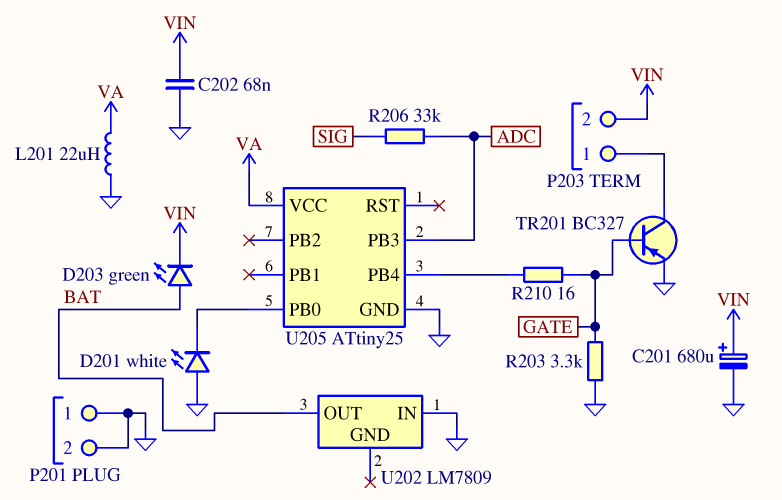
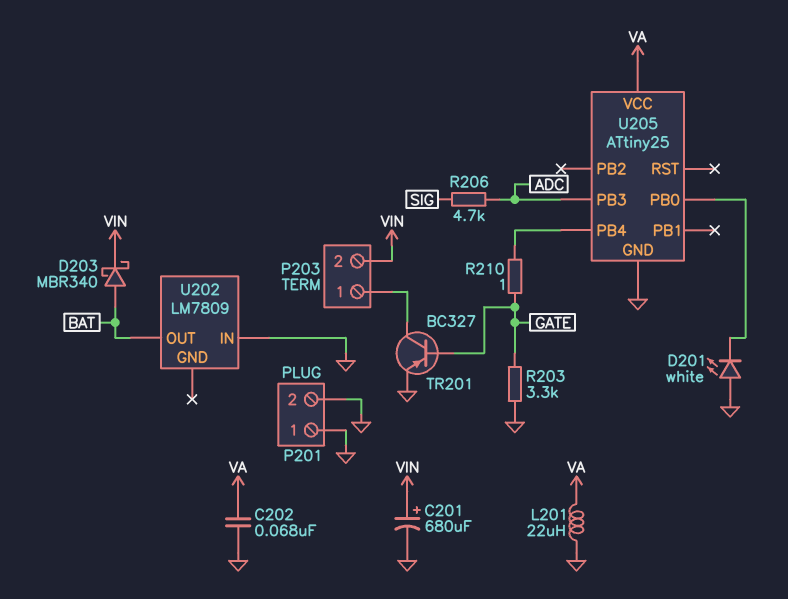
C202: 68nF (GND, VIN) -> 68nF (GND, VA)
D203: LED green (A BAT, K VIN) -> schottky MBR340 (A BAT, K VIN)
R206: 33k (ADC, SIG) -> 4.7k (ADC, SIG)
R210: 16 (GATE, U205/PB4) -> 1 (GATE, U205/PB4)

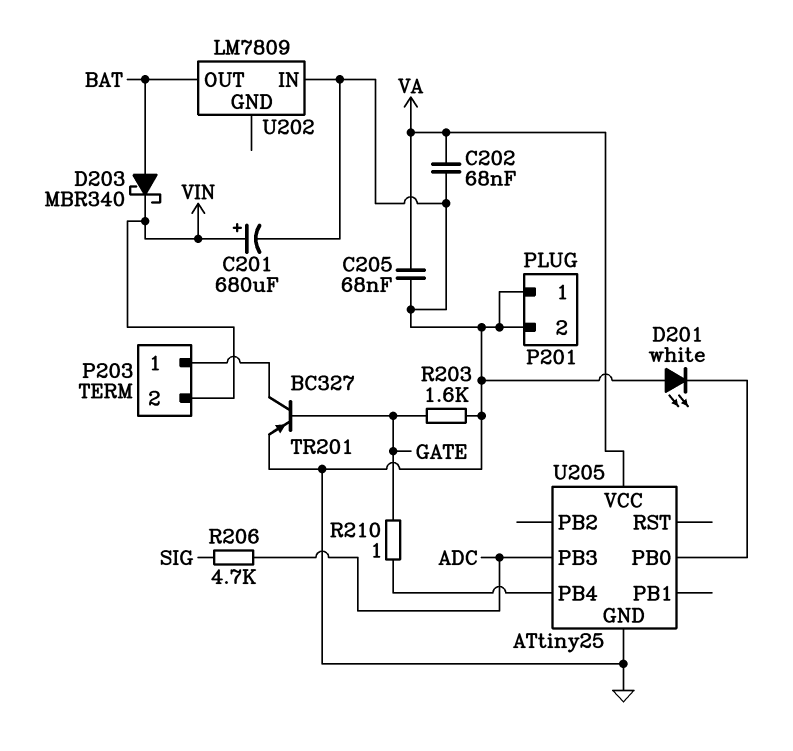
C205: none -> 68nF (GND, VA)
L201: 22uH (GND, VA) -> none
R203: 3.3k (GATE, GND) -> 1.6k (GATE, GND)

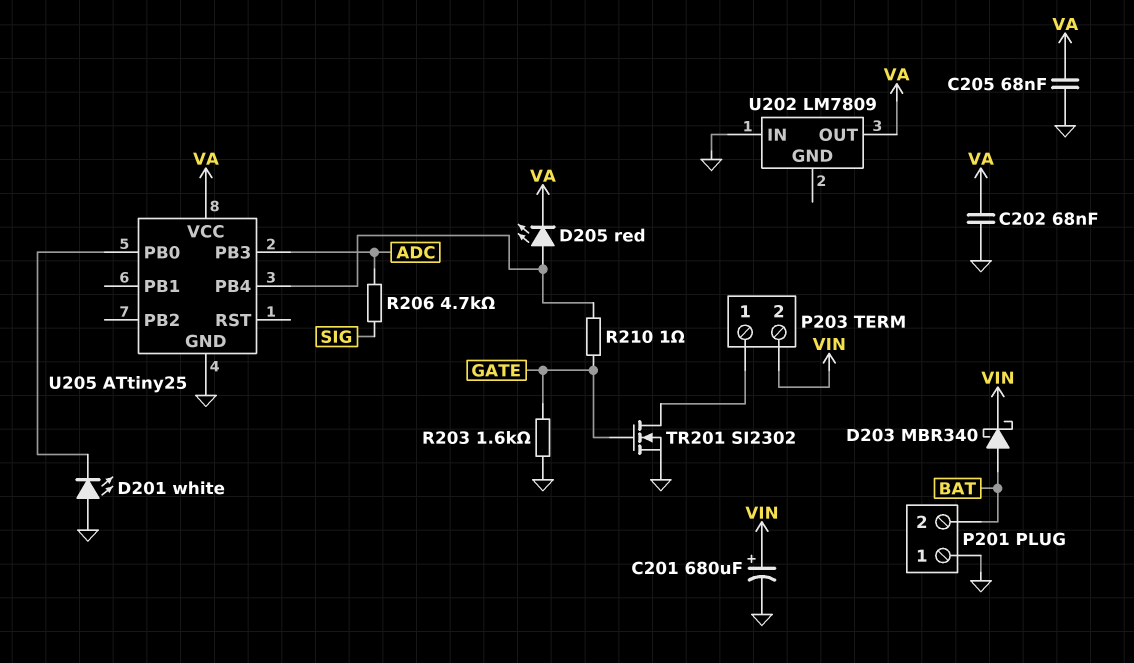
D205: none -> LED red (A U205/PB4, K VA)
P201 pin 2: GND -> BAT
TR201: PNP BC327 (B GATE, C P203/1, E GND) -> NMOS SI2302 (G GATE, D P203/1, S GND)
U202 pin OUT: BAT -> VA

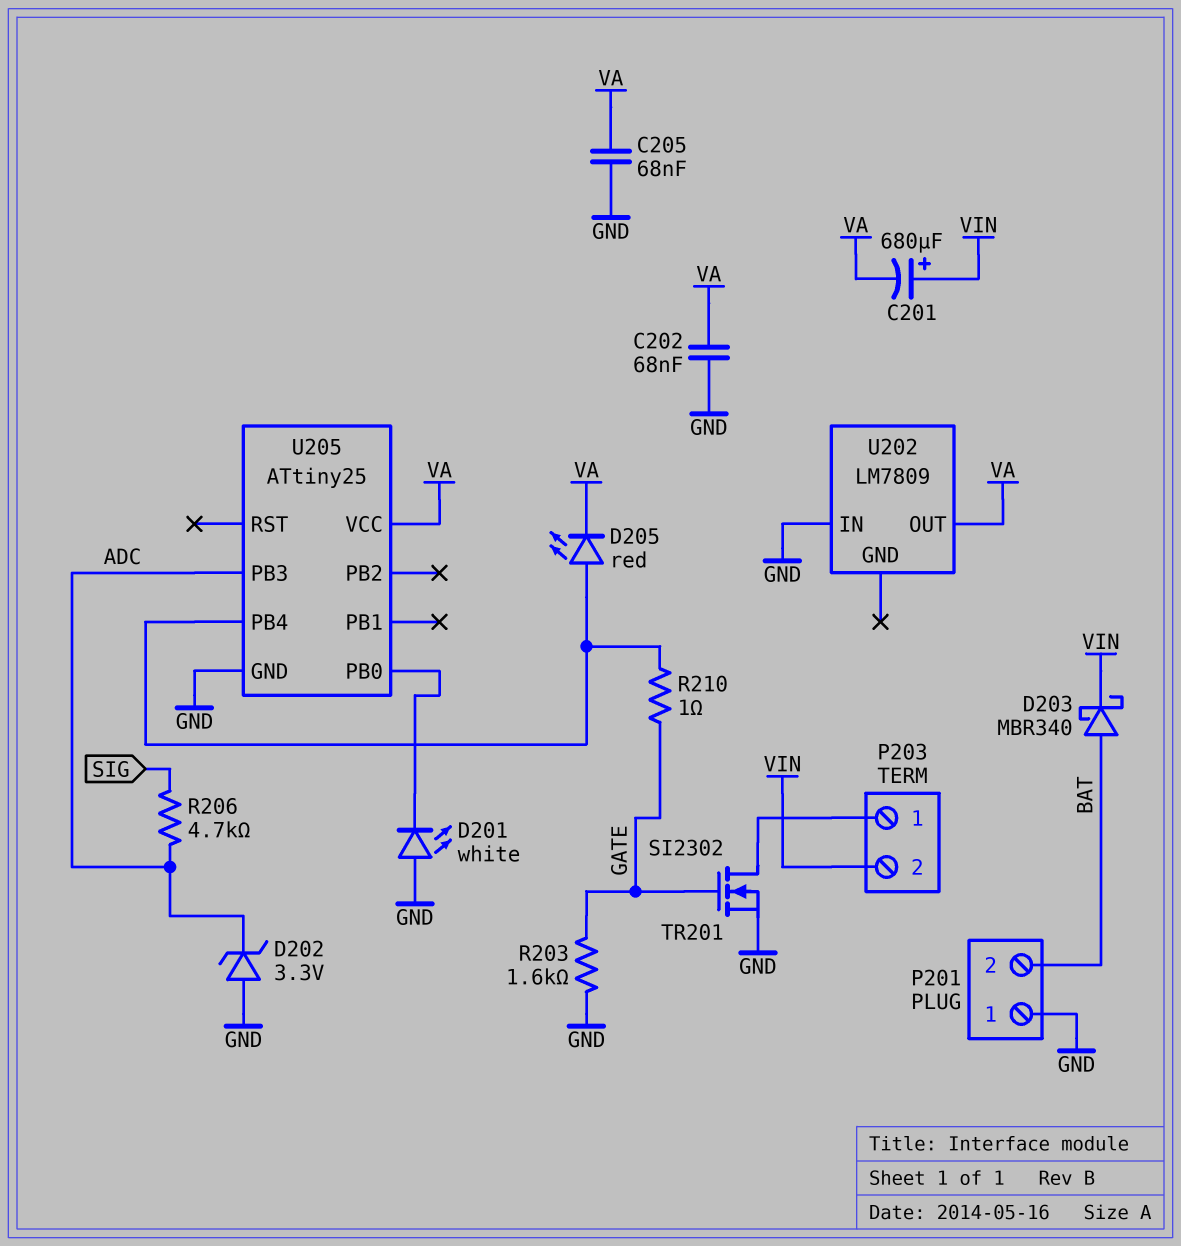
C201: 680uF (plus VIN, minus GND) -> 680uF (plus VIN, minus VA)
D202: none -> zener 3.3V (A GND, K ADC)

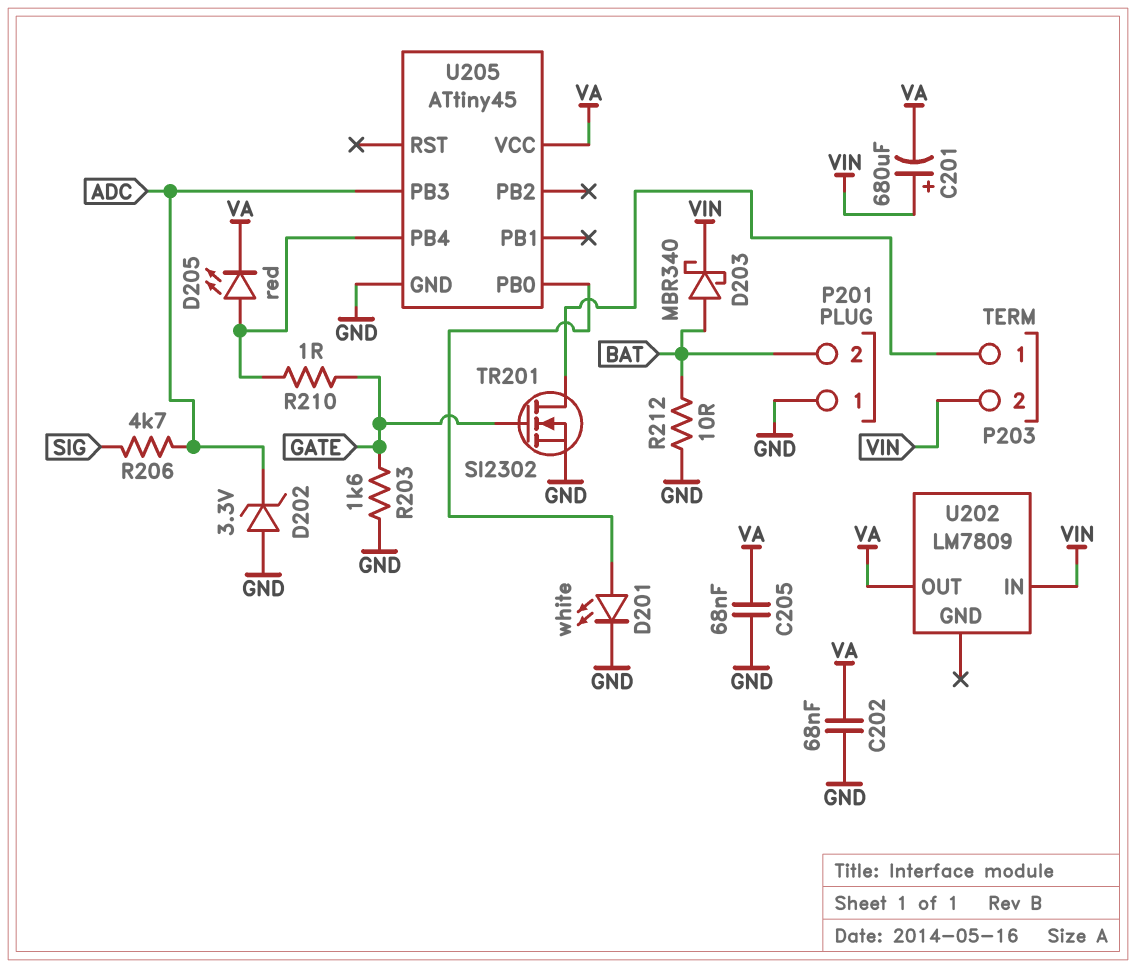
D201: LED white (A GND, K U205/PB0) -> LED white (A U205/PB0, K GND)
R212: none -> 10 (BAT, GND)
U202 pin IN: GND -> VIN
U205: ATtiny25 -> ATtiny45

